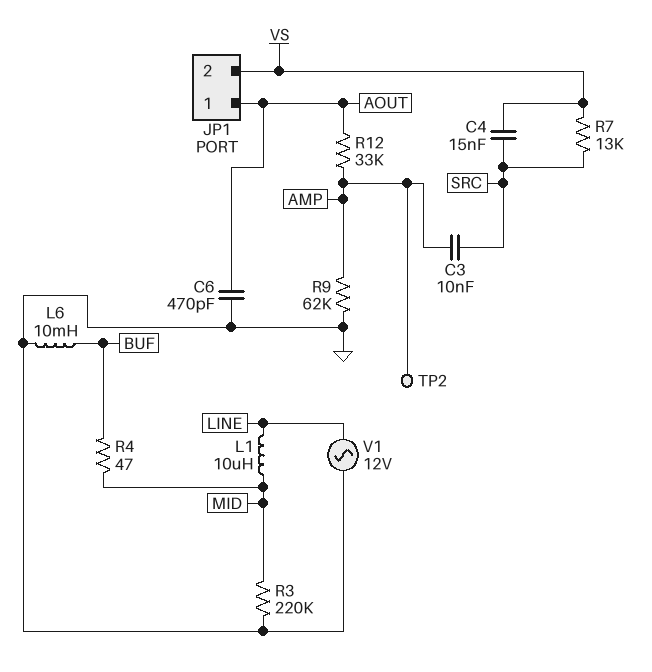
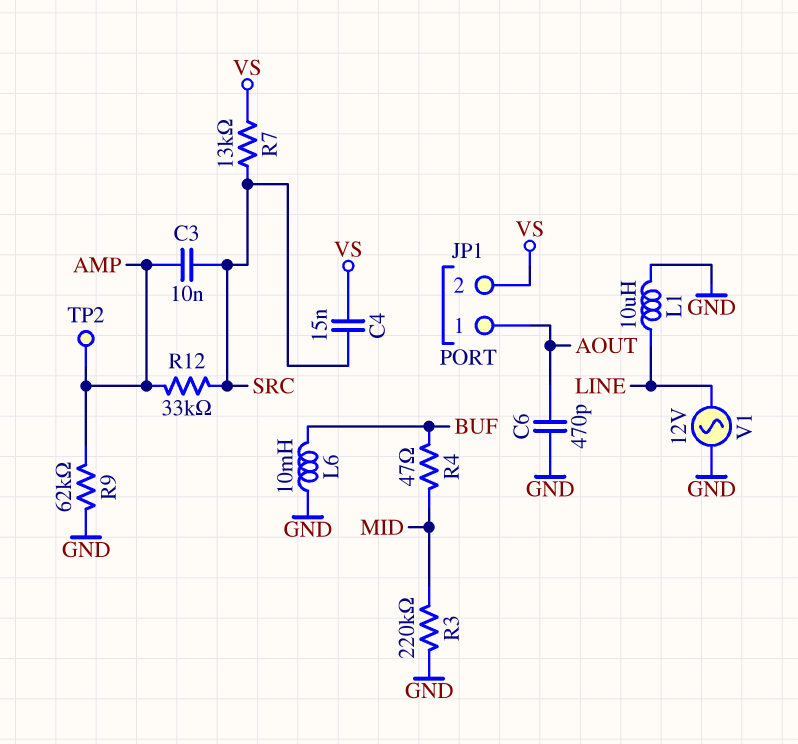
L1: 10uH (LINE, MID) -> 10uH (GND, LINE)
R12: 33k (AMP, AOUT) -> 33k (AMP, SRC)

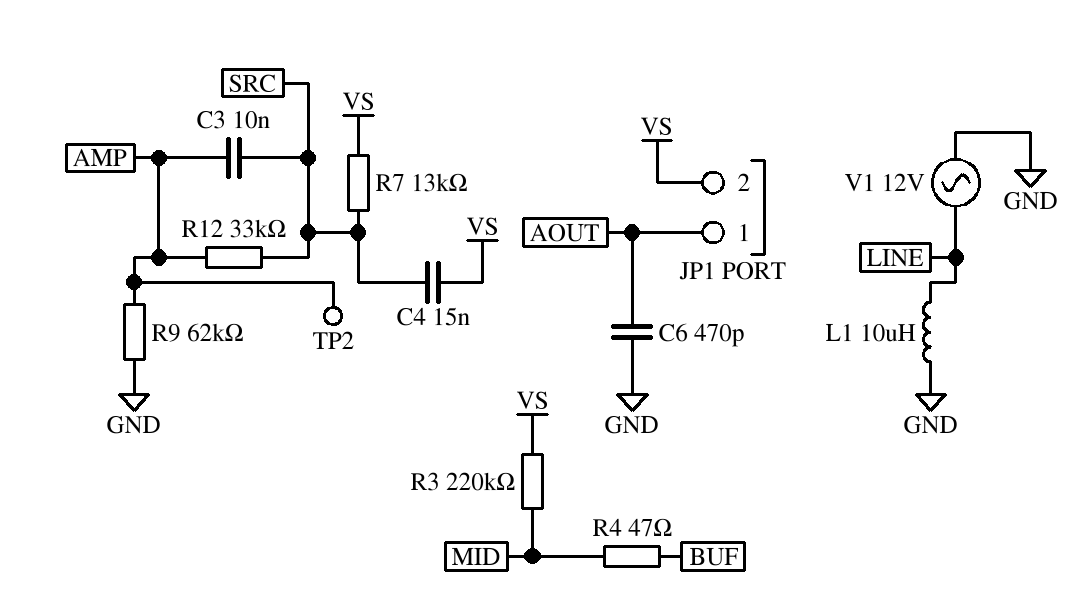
L6: 10mH (BUF, GND) -> none
R3: 220k (GND, MID) -> 220k (MID, VS)

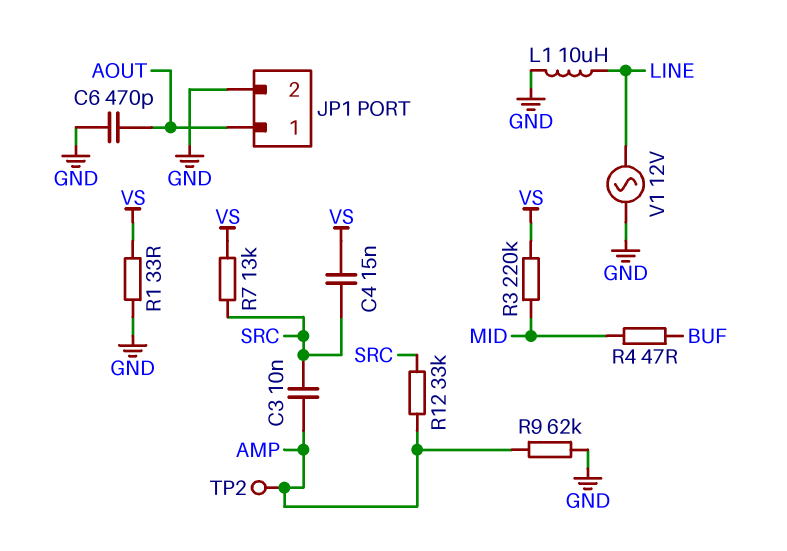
JP1 pin 2: VS -> GND
R1: none -> 33 (GND, VS)

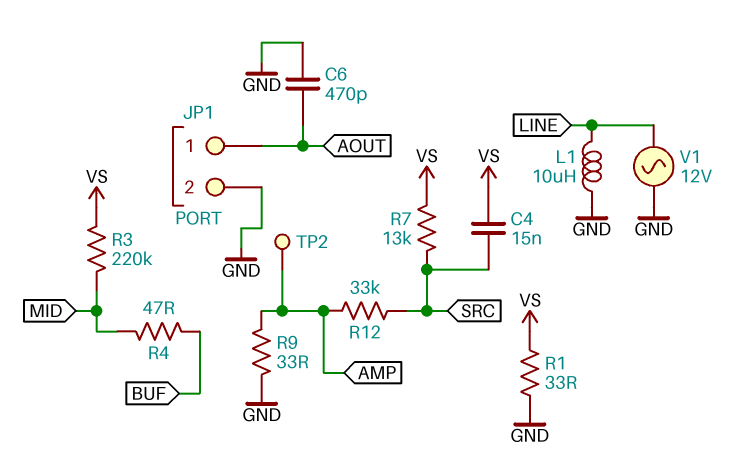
C3: 10nF (AMP, SRC) -> none
R9: 62k (AMP, GND) -> 33 (AMP, GND)

